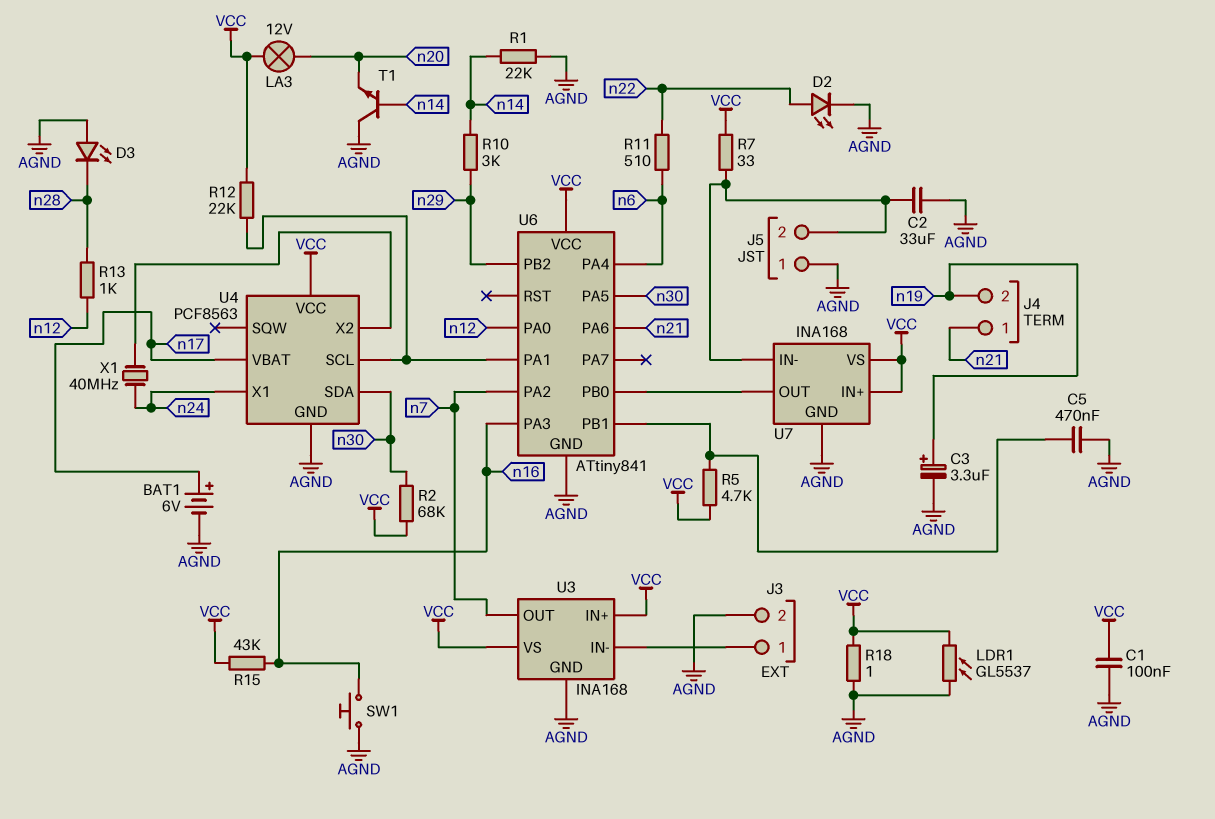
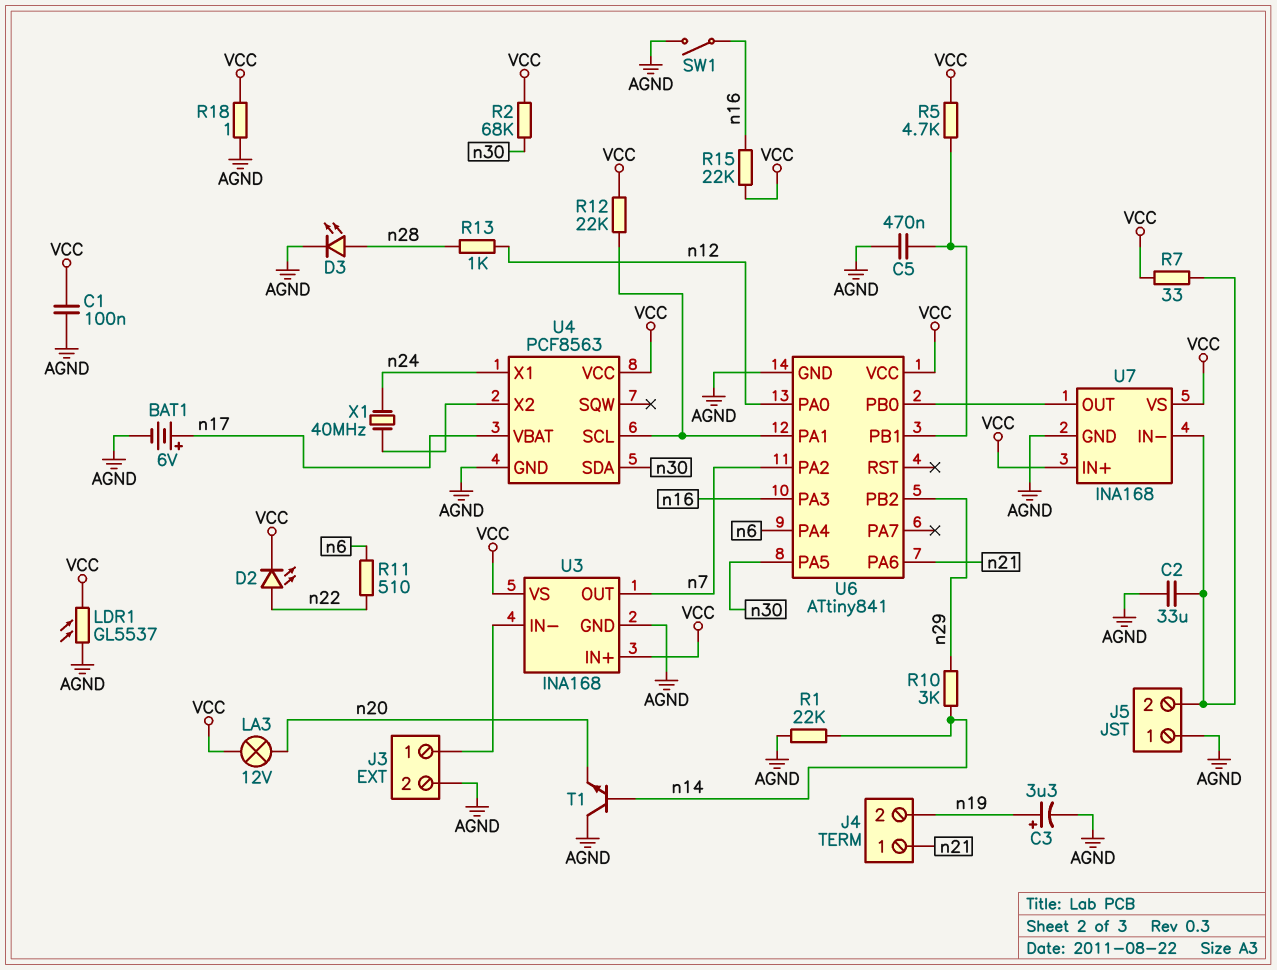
D2: LED (A n22, K AGND) -> LED (A n22, K VCC)
D3: LED (A AGND, K n28) -> LED (A n28, K AGND)
R15: 43k (VCC, n16) -> 22k (VCC, n16)
SW1: button (AGND, n16) -> switch (AGND, n16)

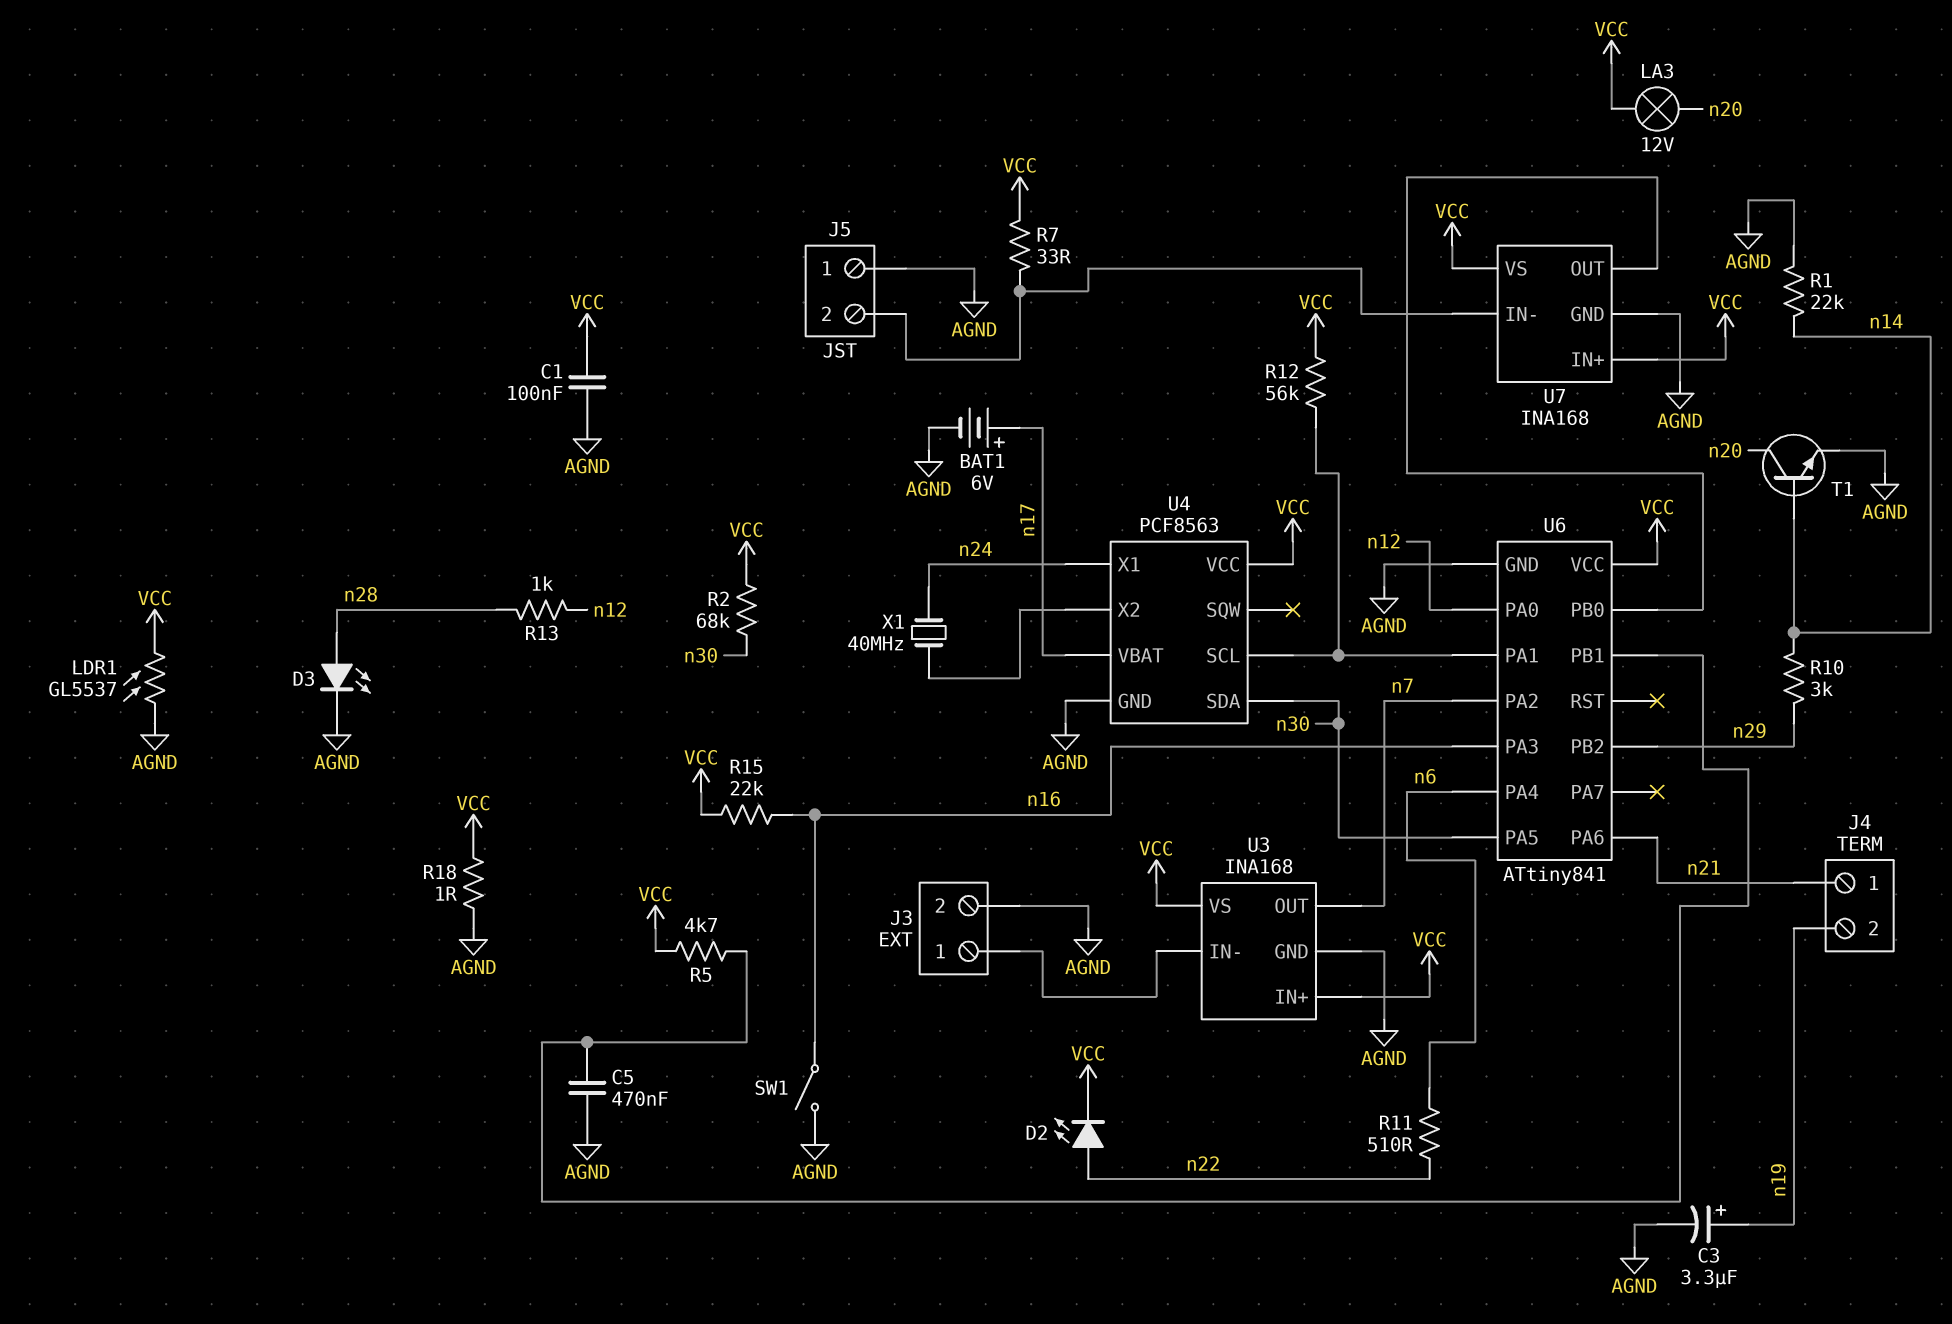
C2: 33uF (AGND, J5/2) -> none
R12: 22k (U4/SCL, VCC) -> 56k (U4/SCL, VCC)
T1: NPN (B n14, C AGND, E n20) -> NPN (B n14, C n20, E AGND)

